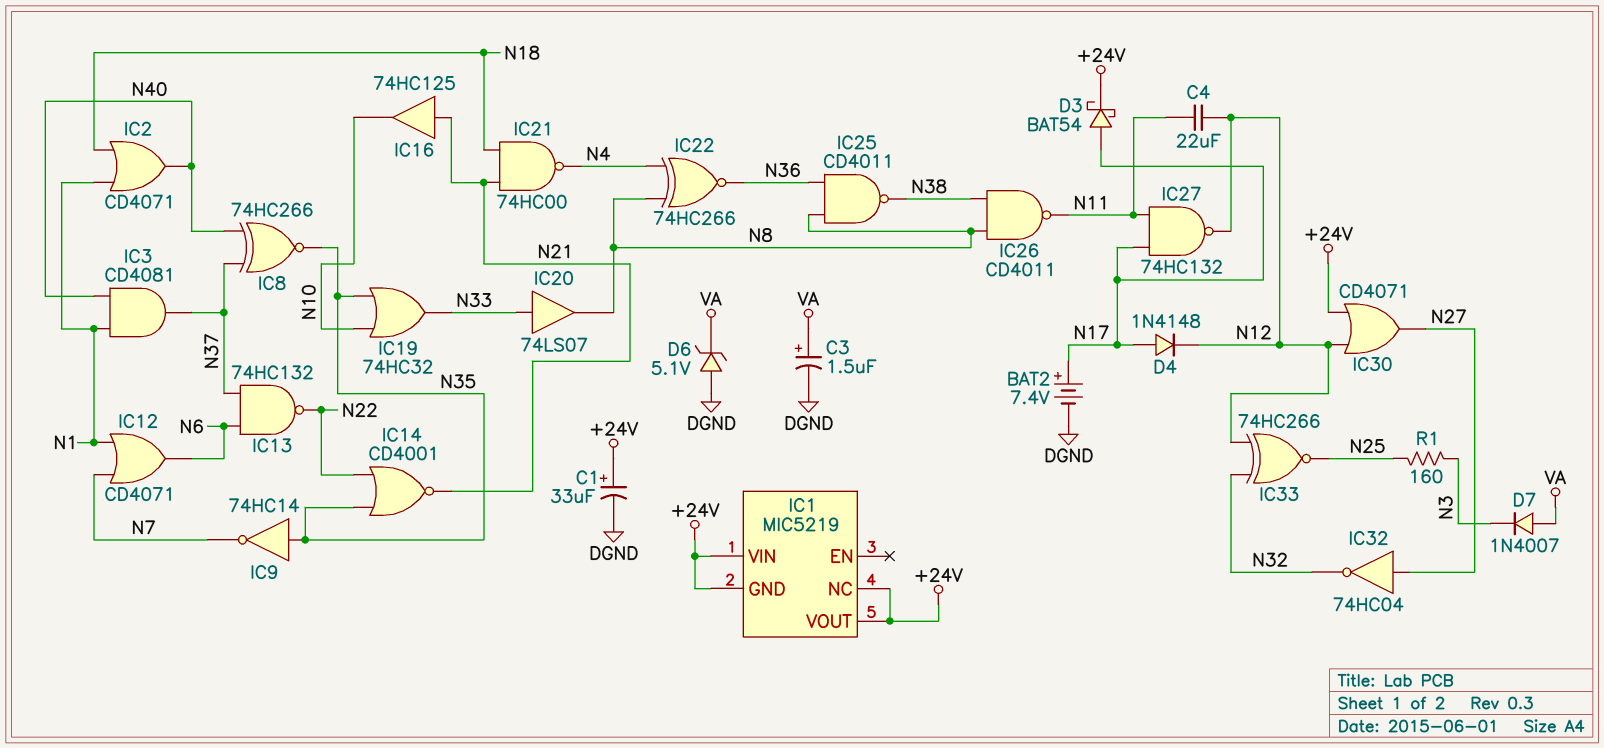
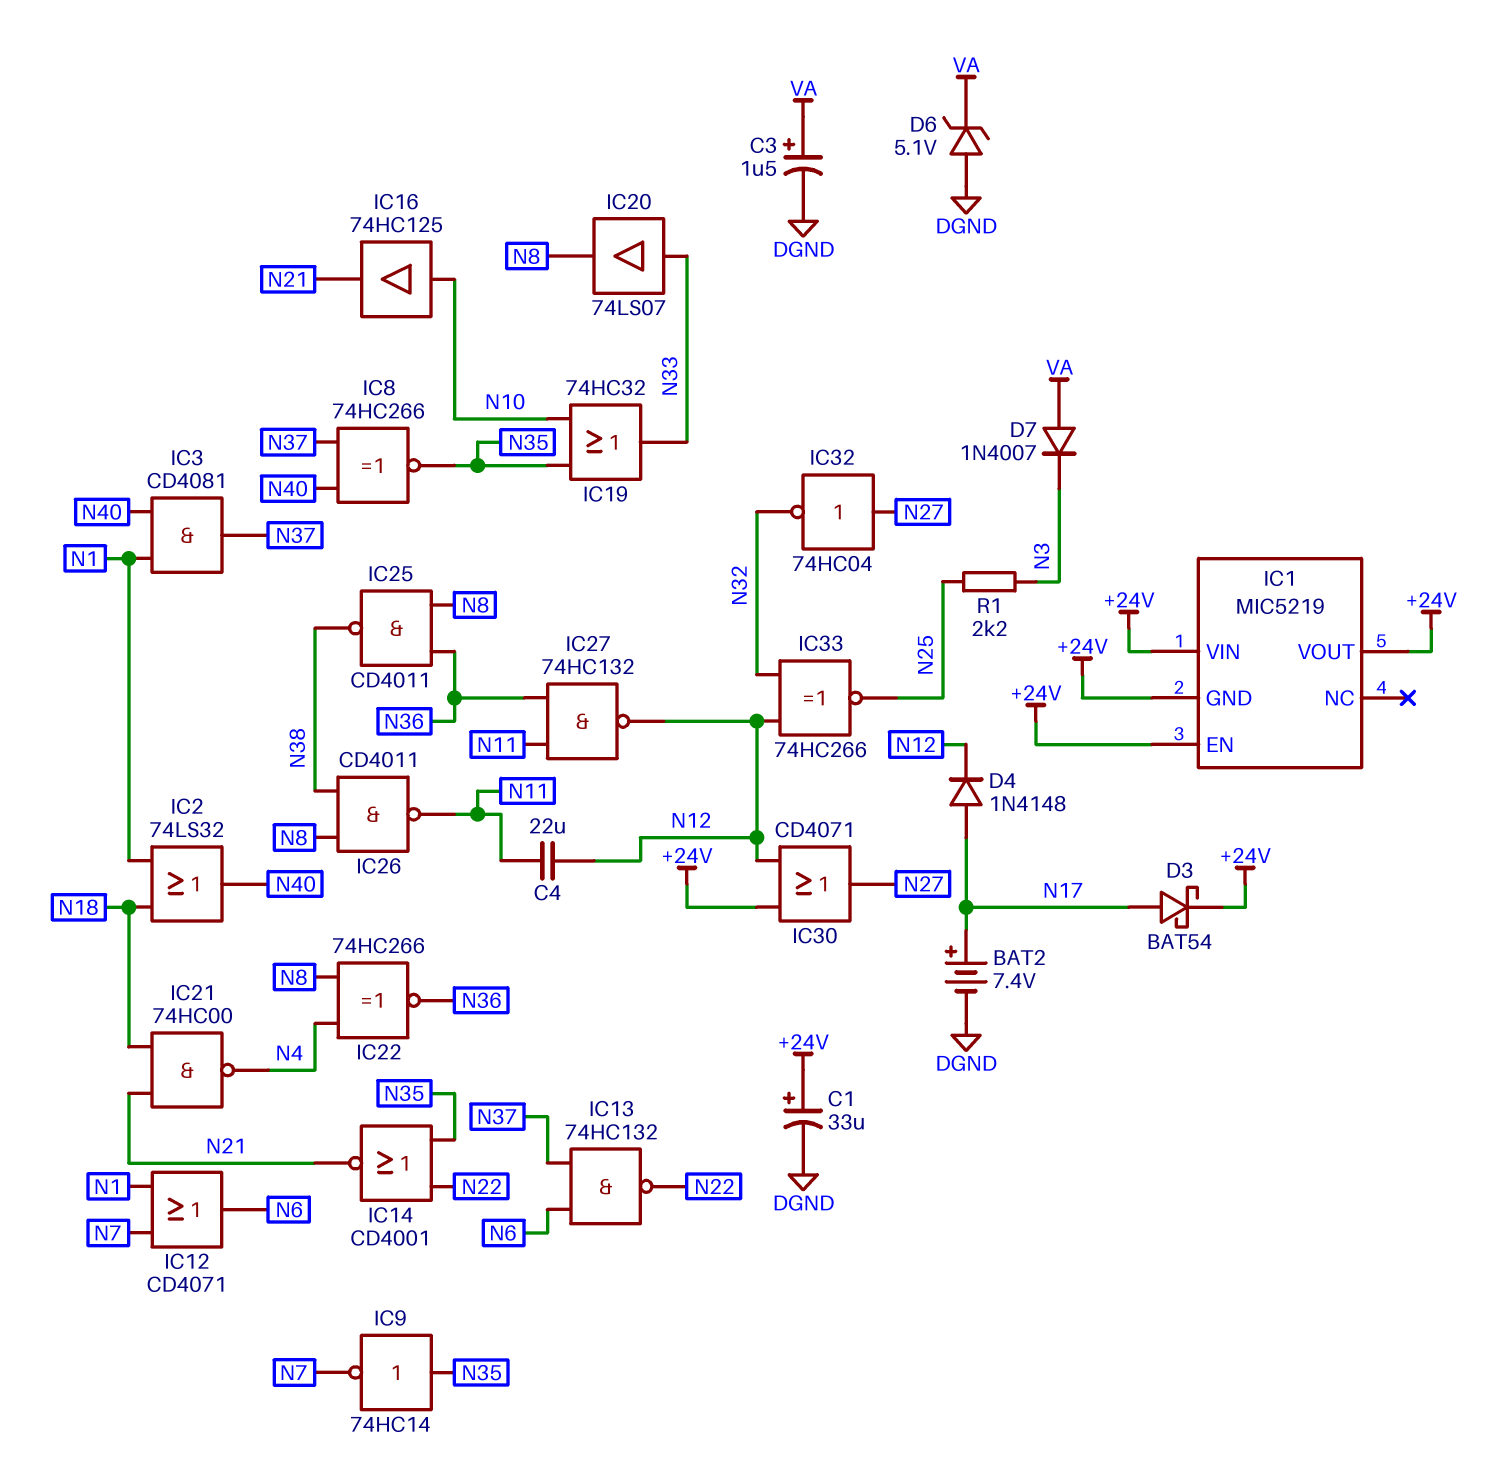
IC1 pin EN: none -> +24V
IC1 pin NC: +24V -> none
IC2: OR CD4071 (in N1, in N18, out N40) -> OR 74LS32 (in N1, in N18, out N40)
IC16: buffer 74HC125 (in N21, out N10) -> buffer 74HC125 (in N10, out N21)
IC27: NAND 74HC132 (in N11, in N17, out N12) -> NAND 74HC132 (in N11, in N36, out N12)
R1: 160 (N3, N25) -> 2.2k (N3, N25)

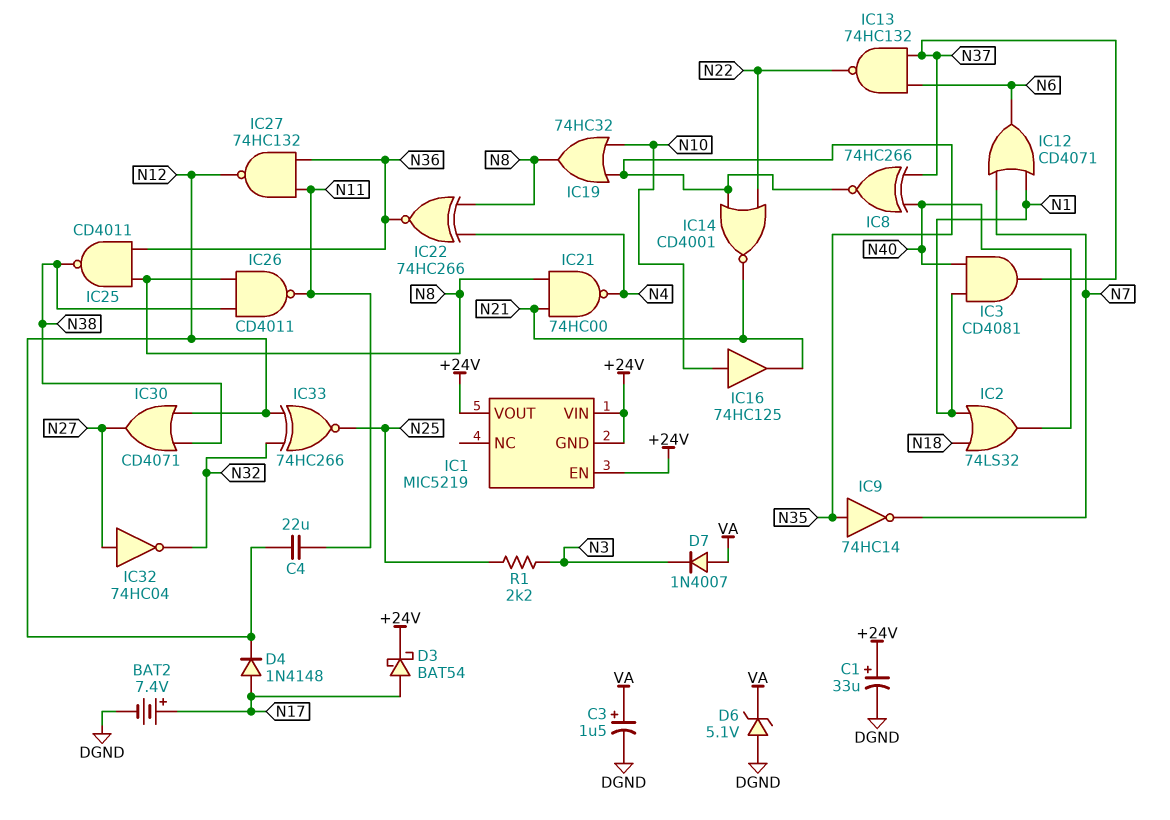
IC19: OR 74HC32 (in N10, in N35, out N33) -> OR 74HC32 (in N10, in N35, out N8)
IC20: buffer 74LS07 (in N33, out N8) -> none
IC21: NAND 74HC00 (in N18, in N21, out N4) -> NAND 74HC00 (in N8, in N21, out N4)
IC30: OR CD4071 (in +24V, in N12, out N27) -> OR CD4071 (in N12, in N38, out N27)

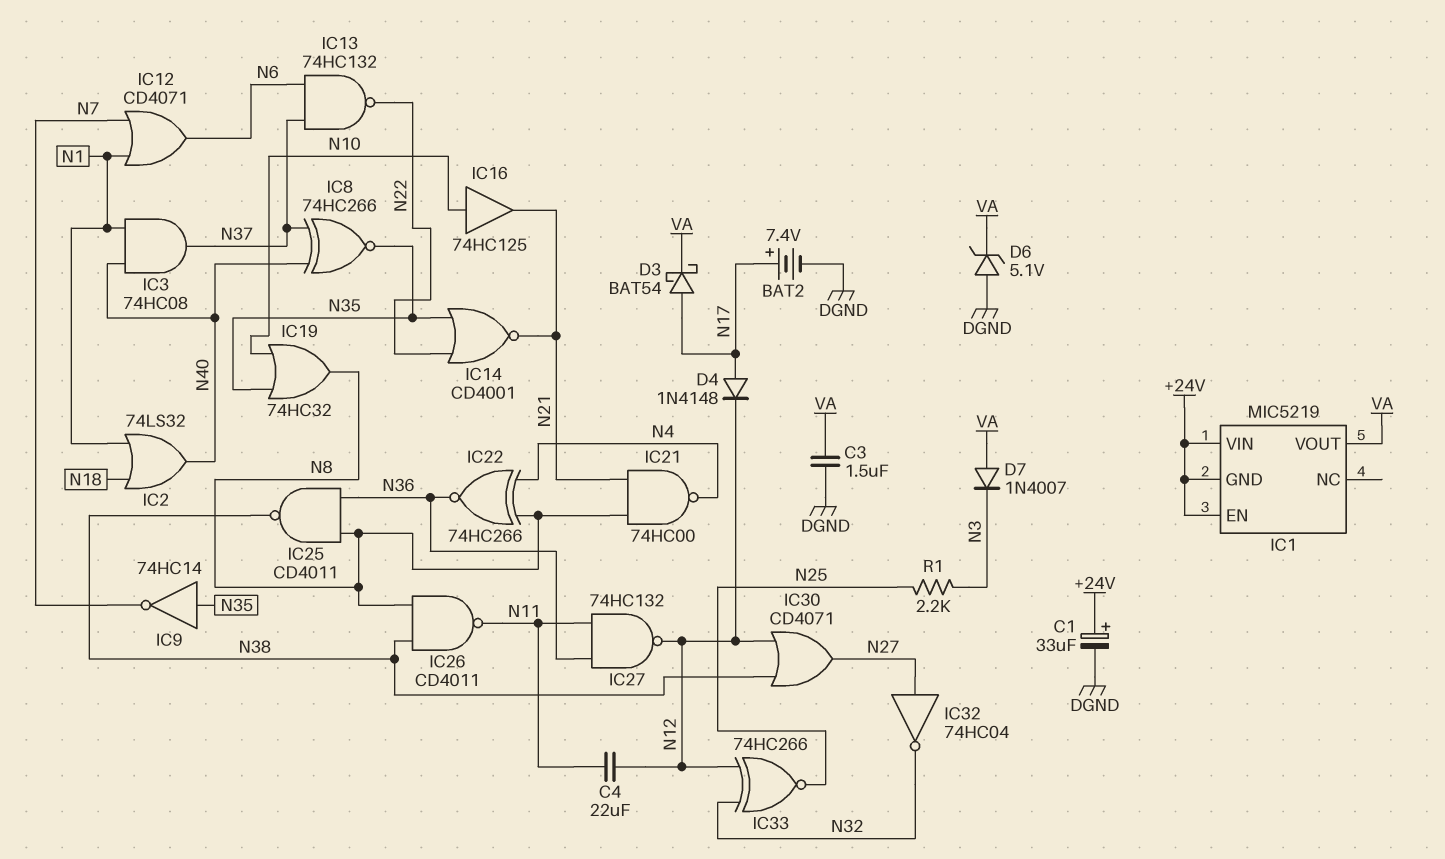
C3: 1.5uF (plus VA, minus DGND) -> 1.5uF (DGND, VA)
D3: schottky BAT54 (A N17, K +24V) -> schottky BAT54 (A N17, K VA)
IC1 pin VOUT: +24V -> VA
IC3: AND CD4081 (in N1, in N40, out N37) -> AND 74HC08 (in N1, in N40, out N37)

